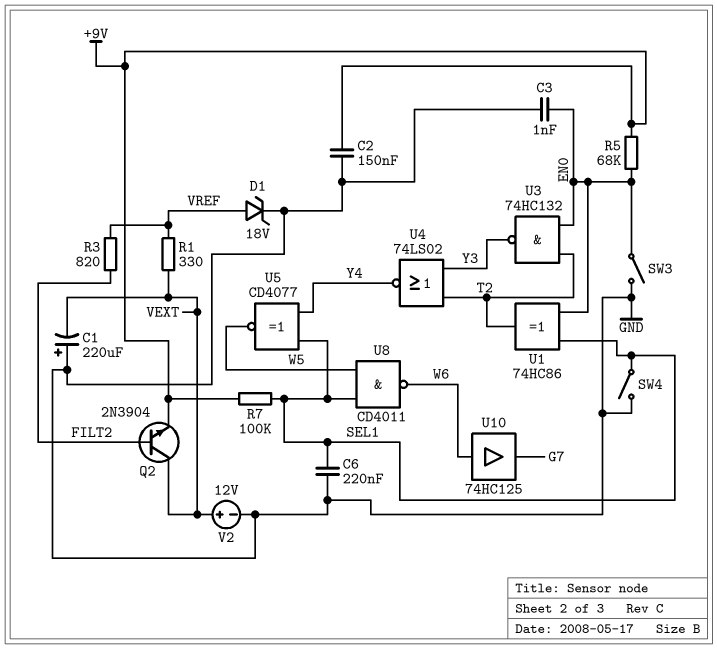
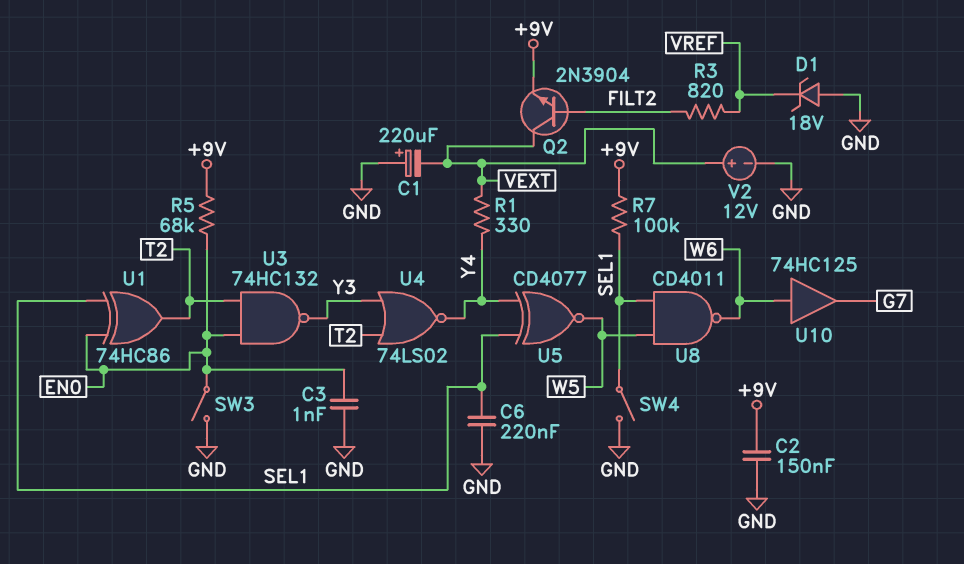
D1: zener 18V (A VREF, K GND) -> zener 18V (A GND, K VREF)
R1: 330 (VEXT, VREF) -> 330 (VEXT, Y4)

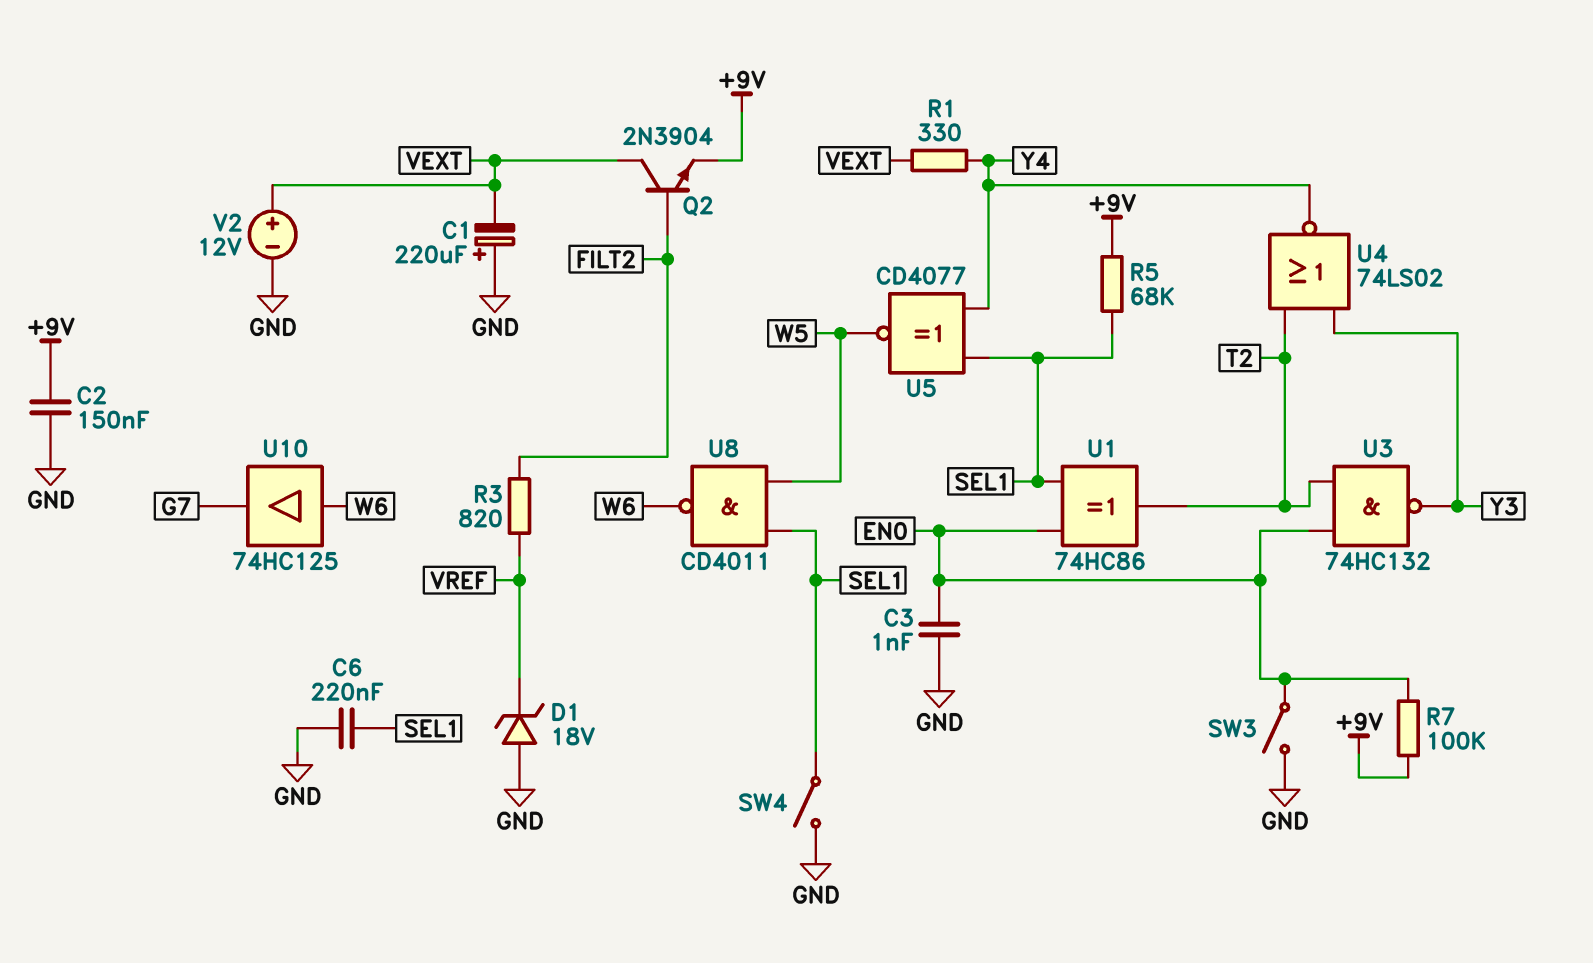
R5: 68k (+9V, EN0) -> 68k (+9V, SEL1)
R7: 100k (+9V, SEL1) -> 100k (+9V, EN0)

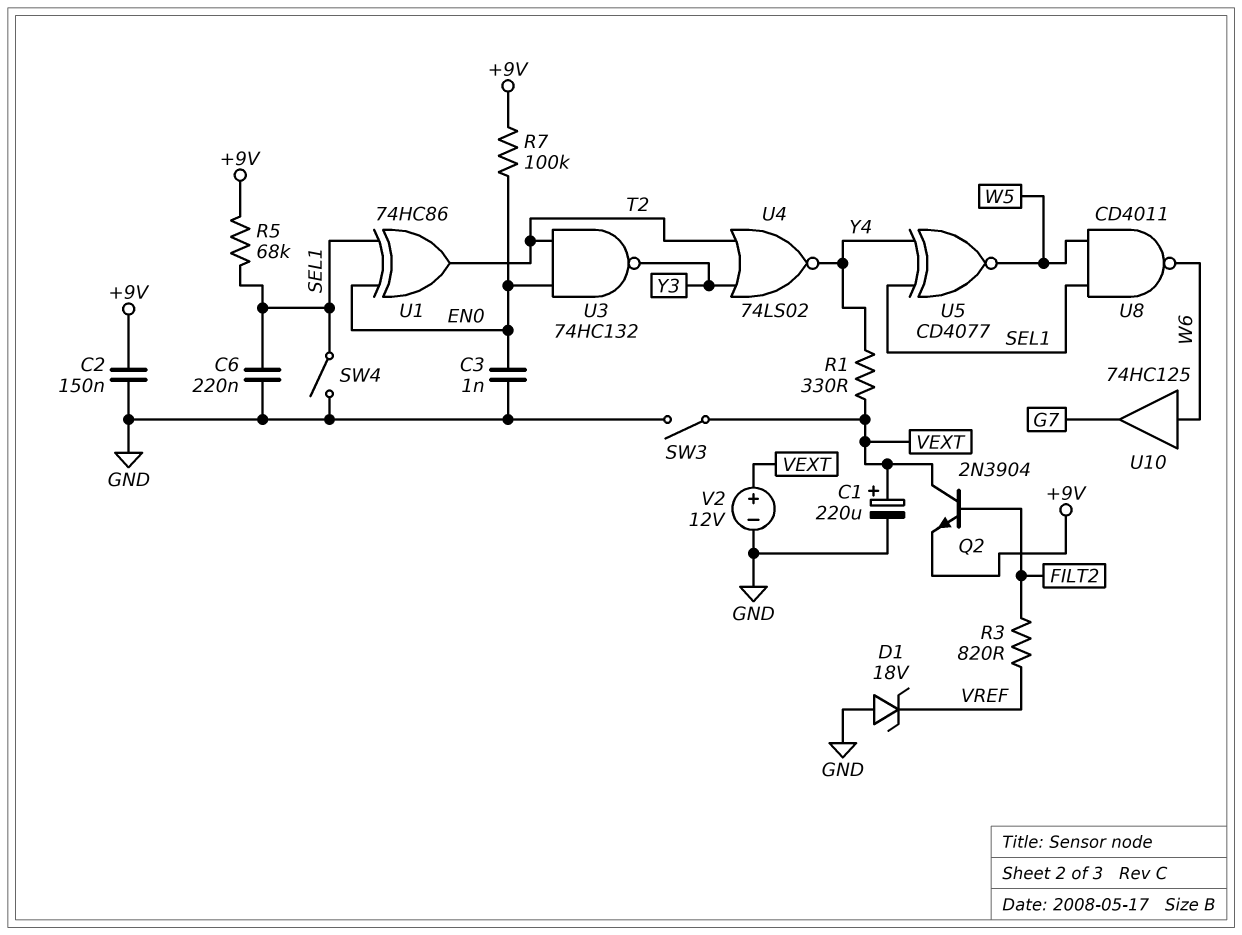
C1: 220uF (plus GND, minus VEXT) -> 220uF (plus VEXT, minus GND)
SW3: switch (EN0, GND) -> switch (GND, VEXT)

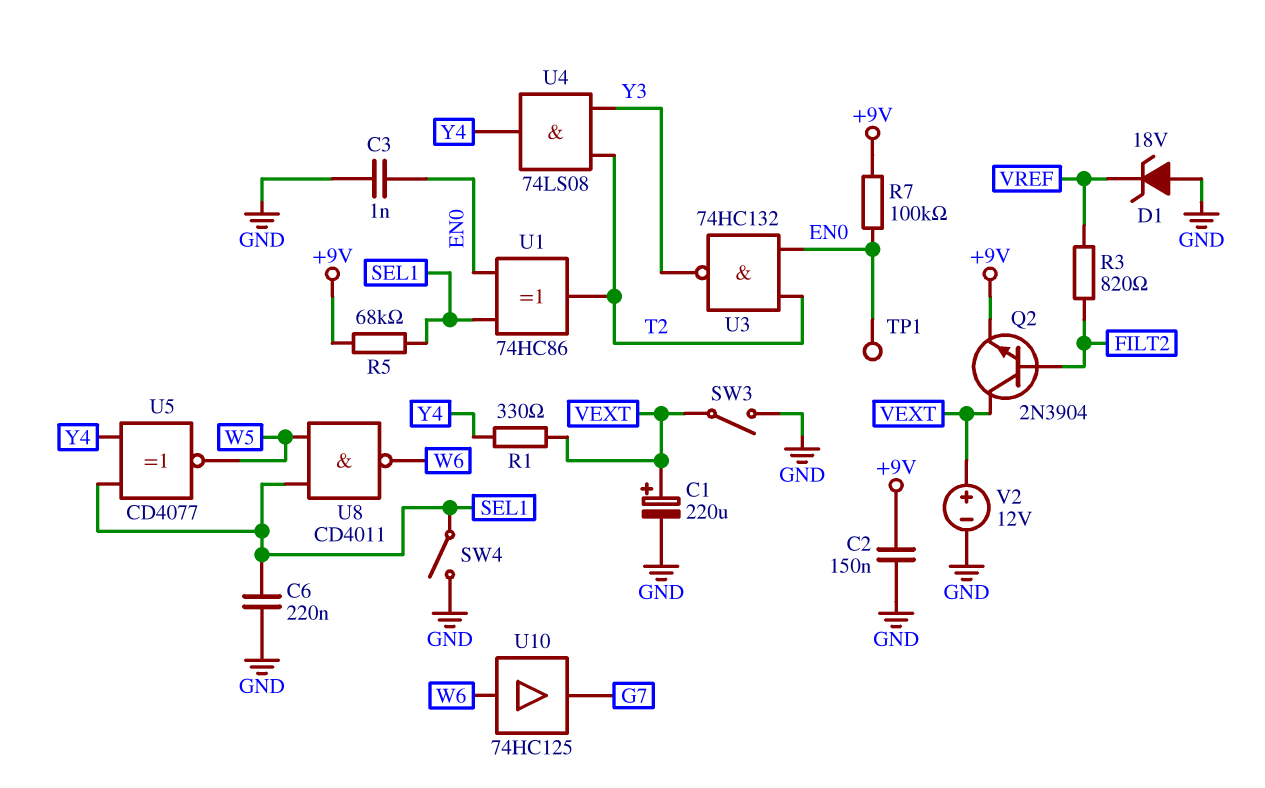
TP1: none -> test point (EN0)
U4: NOR 74LS02 (in T2, in Y3, out Y4) -> AND 74LS08 (in T2, in Y3, out Y4)

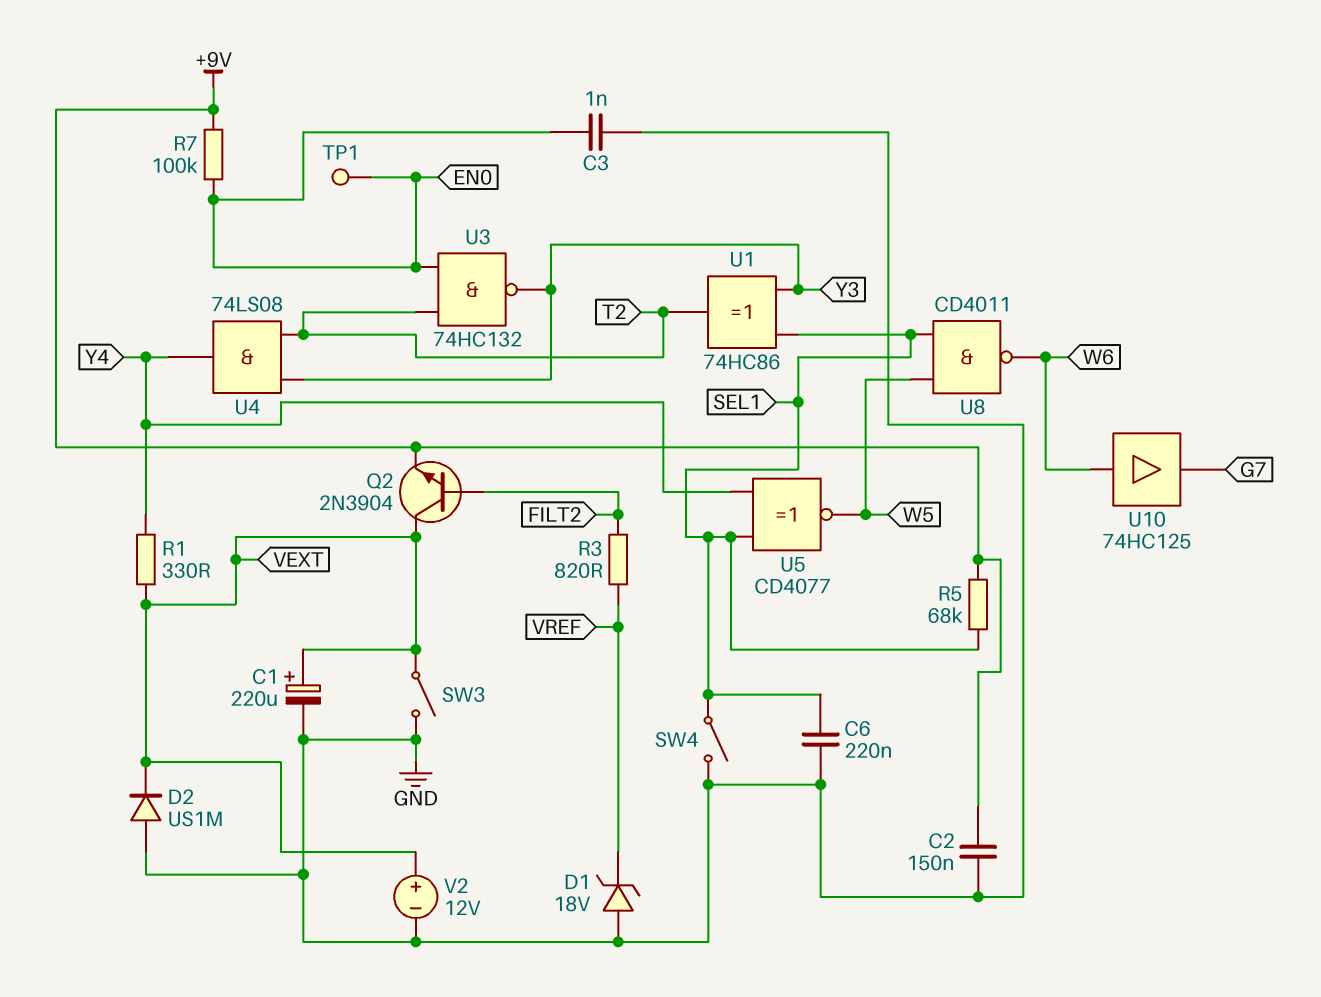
D2: none -> diode US1M (A GND, K VEXT)
U1: XOR 74HC86 (in EN0, in SEL1, out T2) -> XOR 74HC86 (in SEL1, in Y3, out T2)

